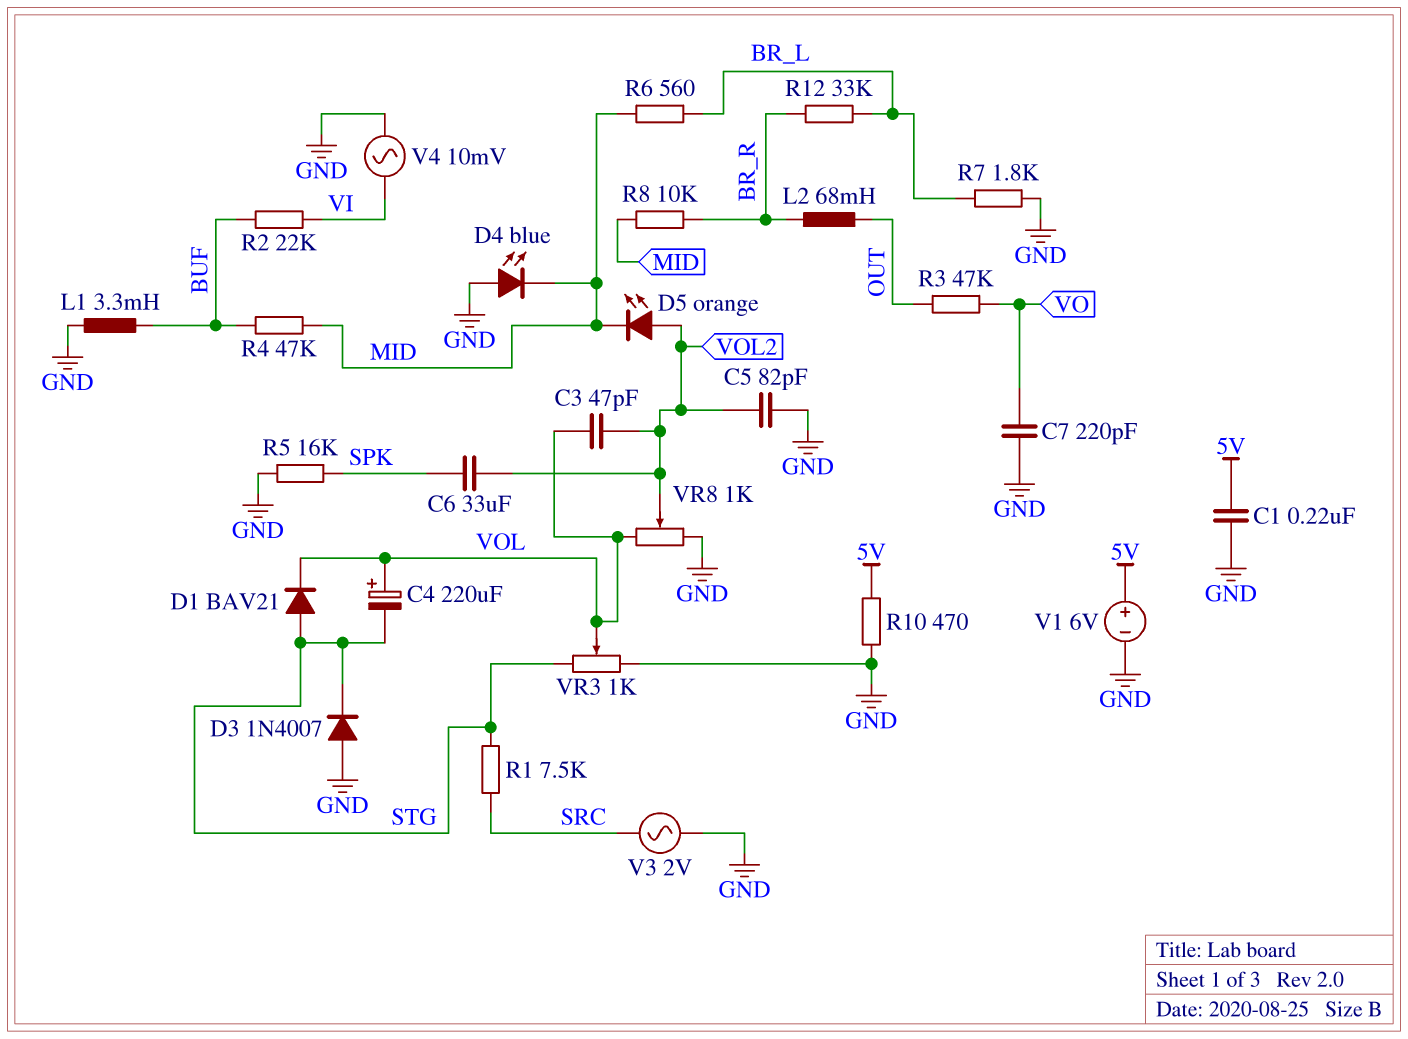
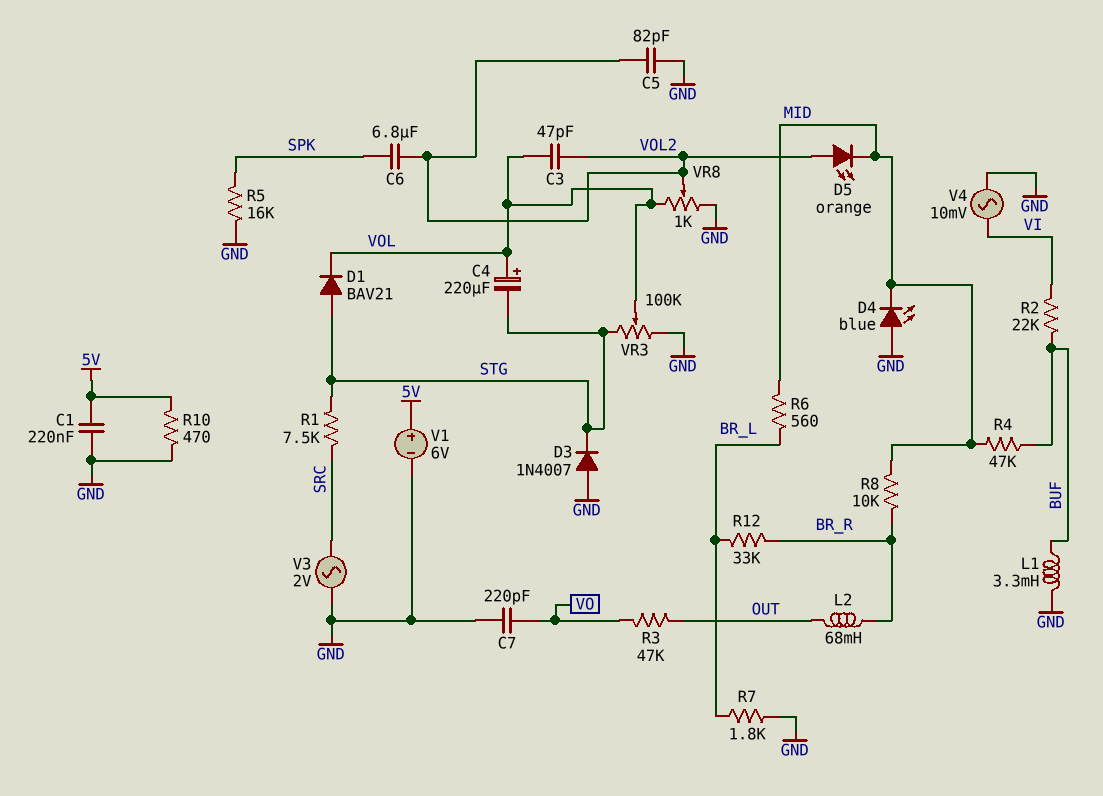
C6: 33uF (SPK, VOL2) -> 6.8uF (SPK, VOL2)
VR3: 1k (GND, STG, wiper VOL) -> 100k (GND, STG, wiper VOL)

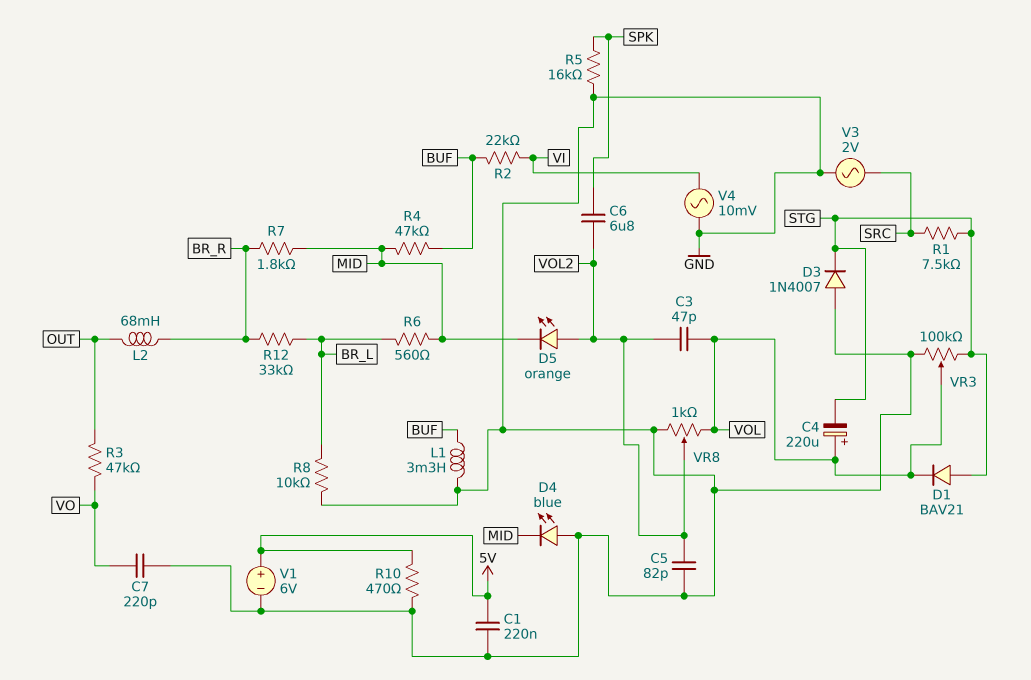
R7: 1.8k (BR_L, GND) -> 1.8k (BR_R, MID)
R8: 10k (BR_R, MID) -> 10k (BR_L, GND)

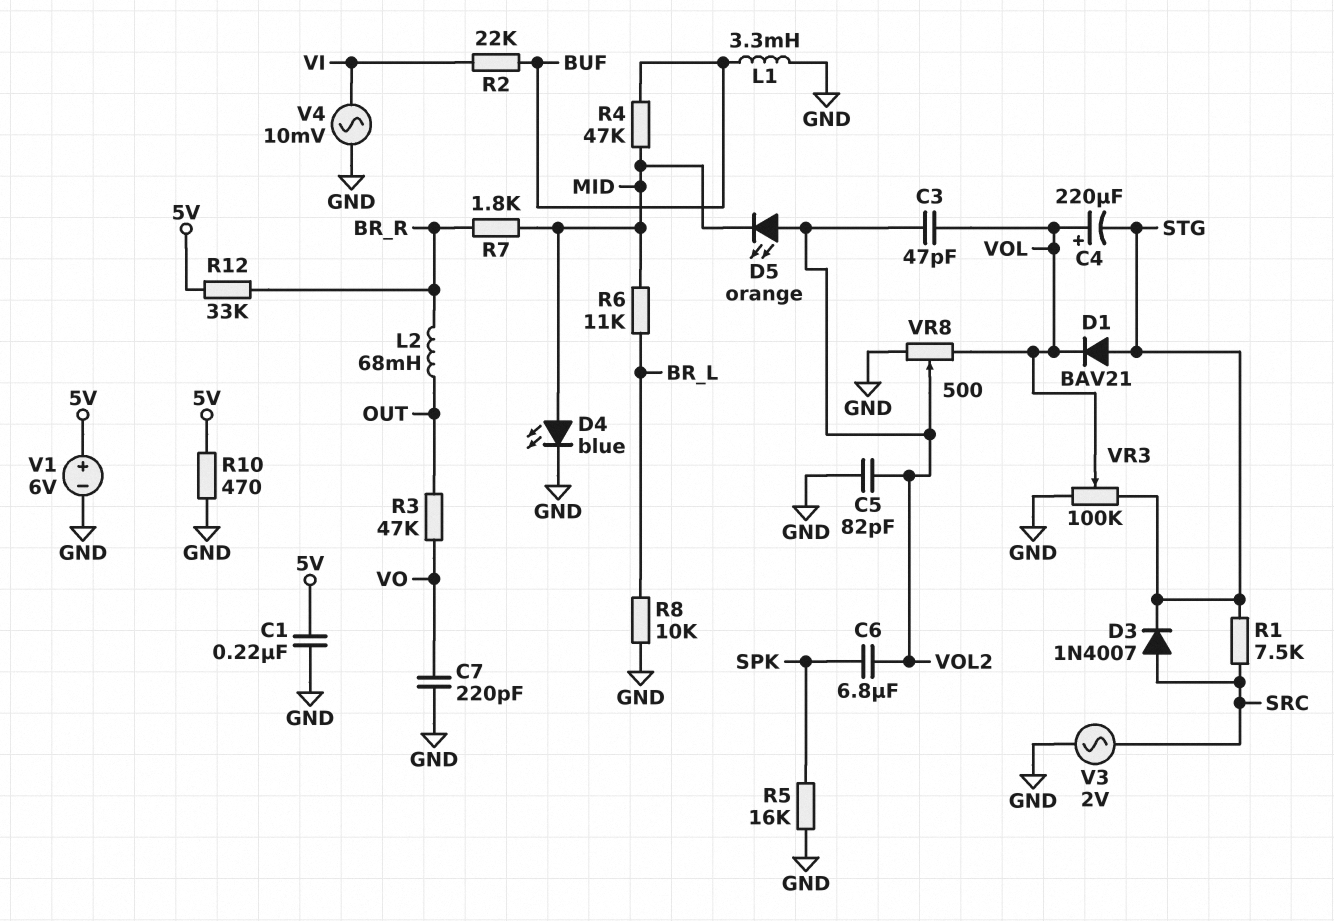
D3: diode 1N4007 (A GND, K STG) -> diode 1N4007 (A SRC, K STG)
D4: LED blue (A GND, K MID) -> LED blue (A MID, K GND)
R6: 560 (BR_L, MID) -> 11k (BR_L, MID)
R12: 33k (BR_L, BR_R) -> 33k (5V, BR_R)
VR8: 1k (GND, VOL, wiper VOL2) -> 500 (GND, VOL, wiper VOL2)

